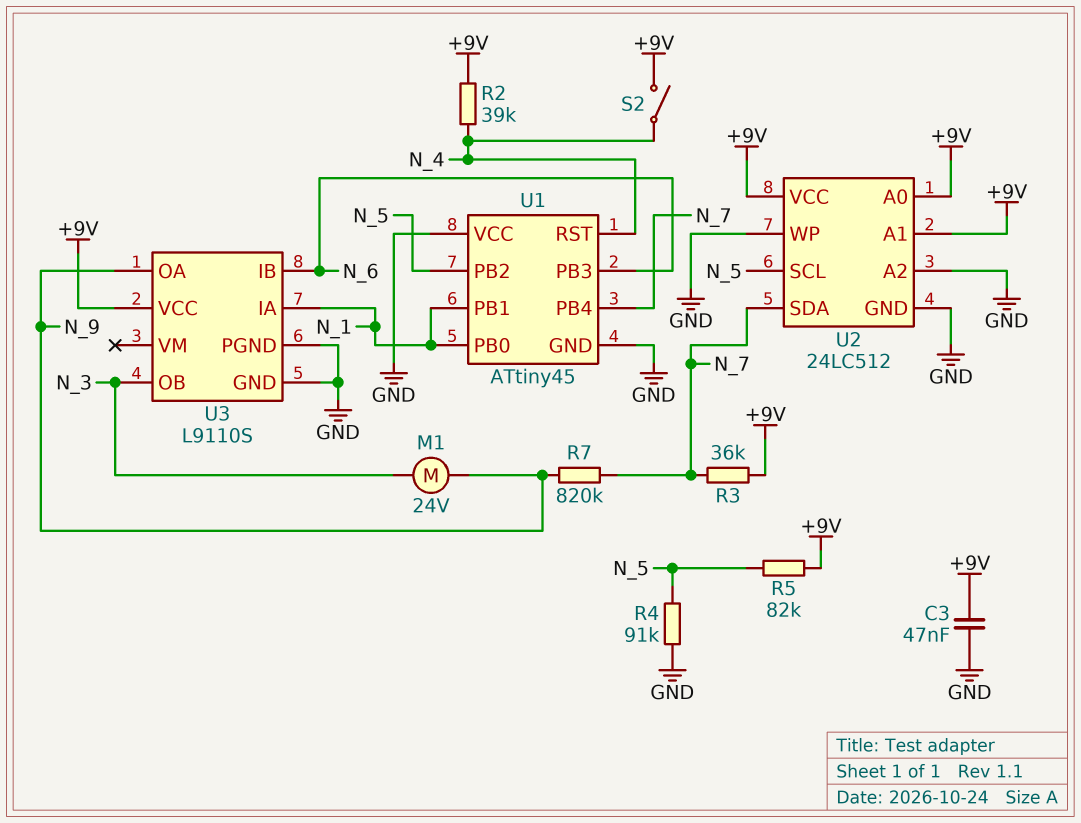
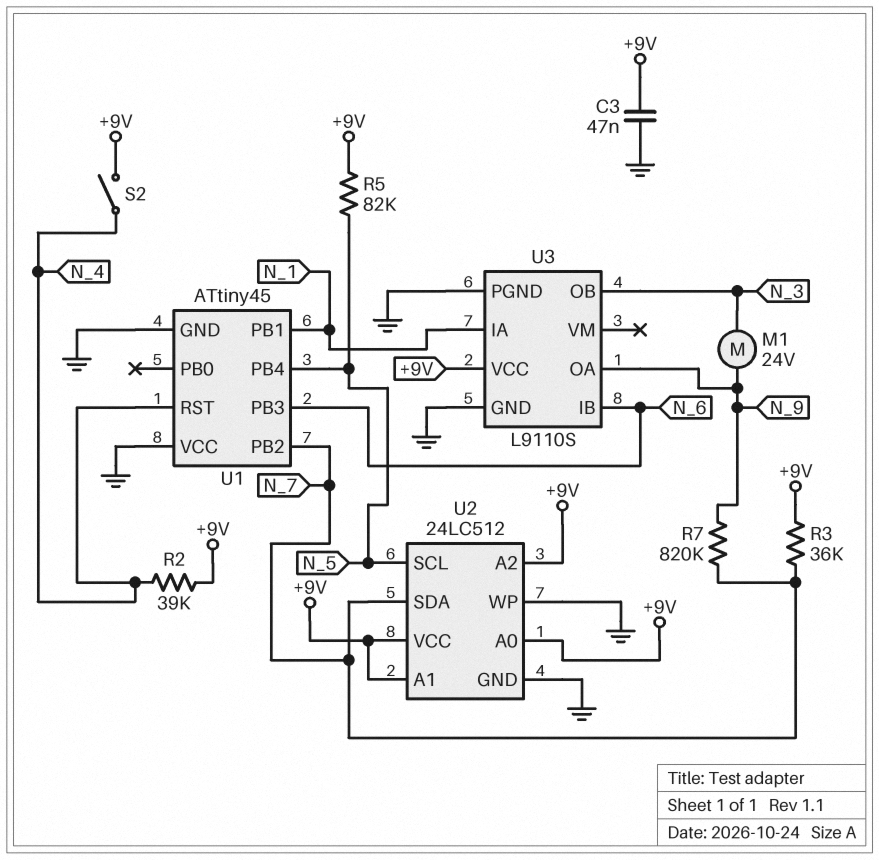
R4: 91k (GND, N_5) -> none
U1 pin PB0: N_1 -> none
U1 pin PB2: N_5 -> N_7
U1 pin PB4: N_7 -> N_5
U2 pin A2: GND -> +9V

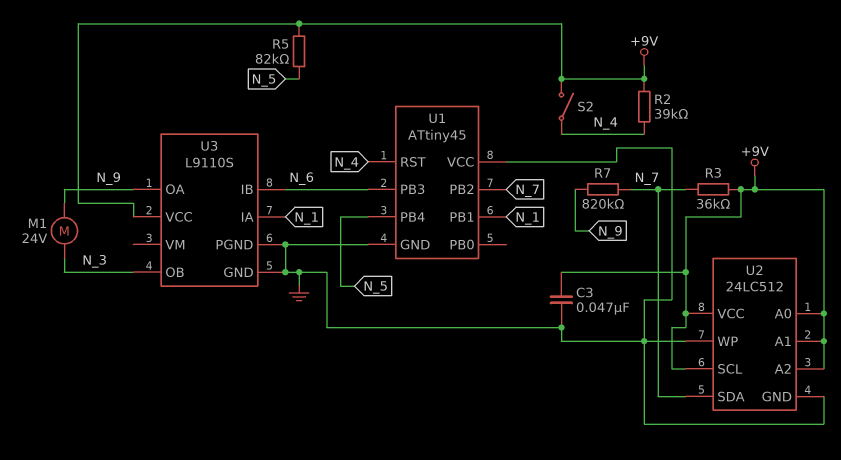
U2 pin SCL: N_5 -> +9V

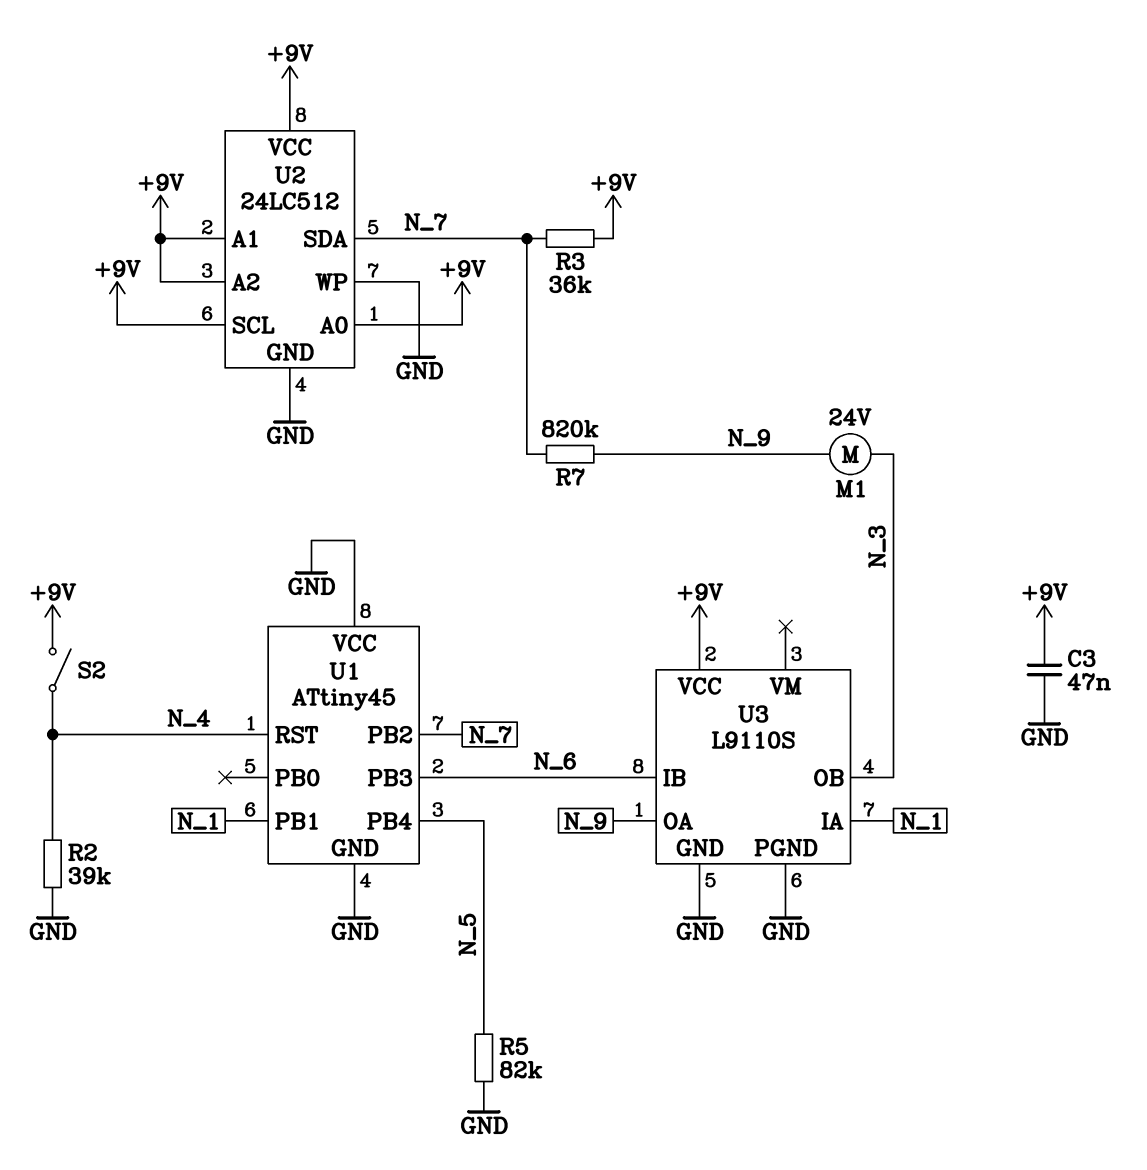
R2: 39k (+9V, N_4) -> 39k (GND, N_4)
R5: 82k (+9V, N_5) -> 82k (GND, N_5)

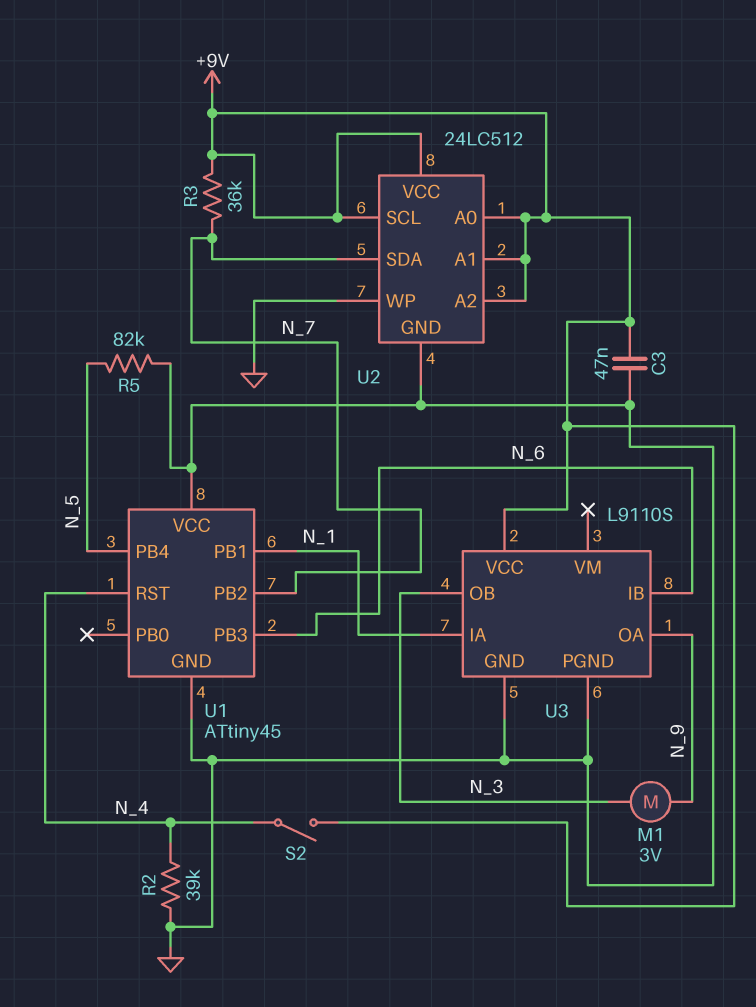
M1: motor 24V (N_3, N_9) -> motor 3V (N_3, N_9)
R7: 820k (N_7, N_9) -> none

